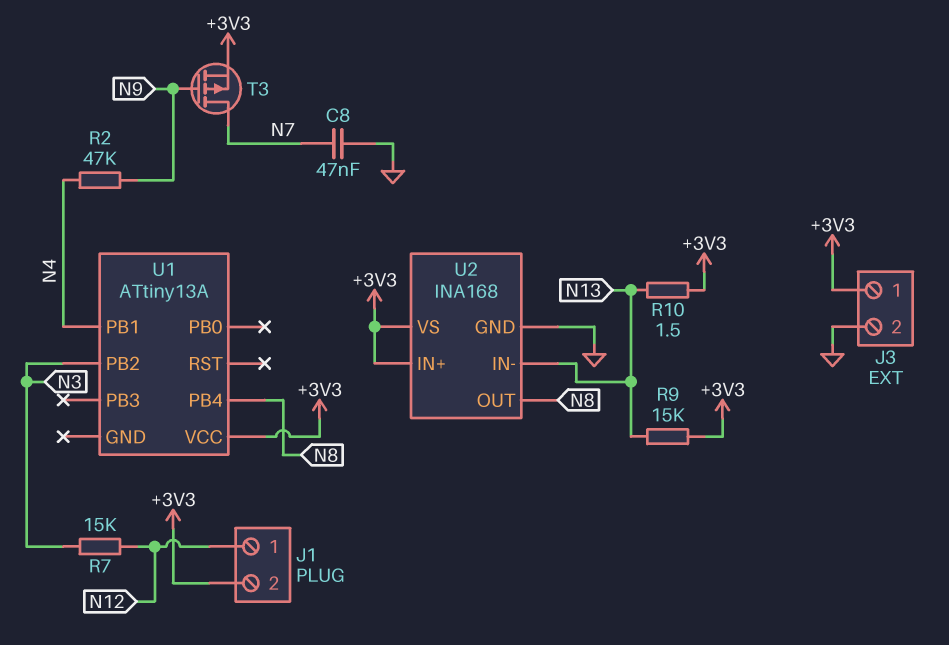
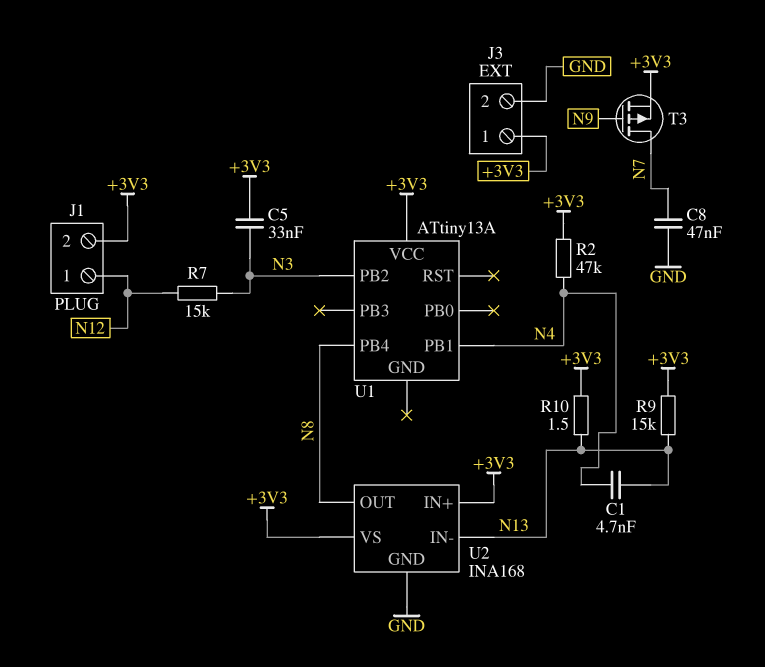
C1: none -> 4.7nF (N4, N13)
C5: none -> 33nF (+3V3, N3)
R2: 47k (N4, N9) -> 47k (+3V3, N4)

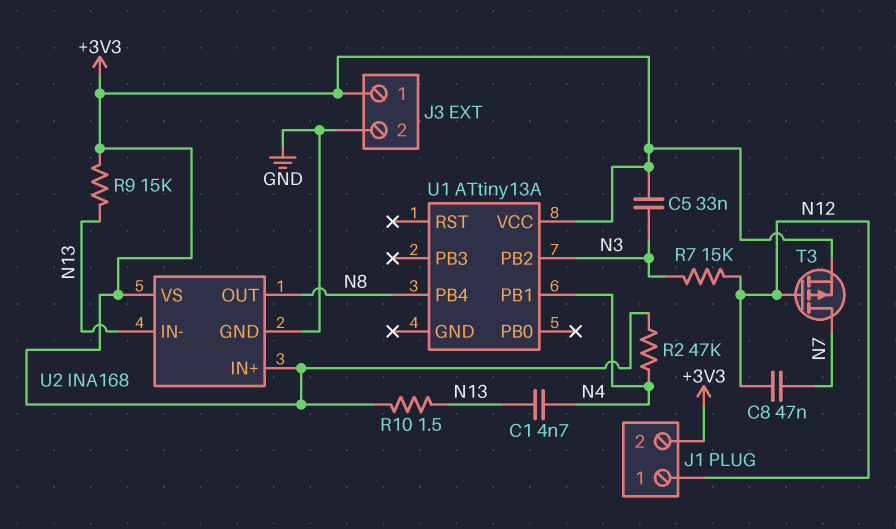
C8: 47nF (GND, N7) -> 47nF (N7, N12)
T3: PMOS (G N9, D N7, S +3V3) -> PMOS (G N12, D N7, S +3V3)

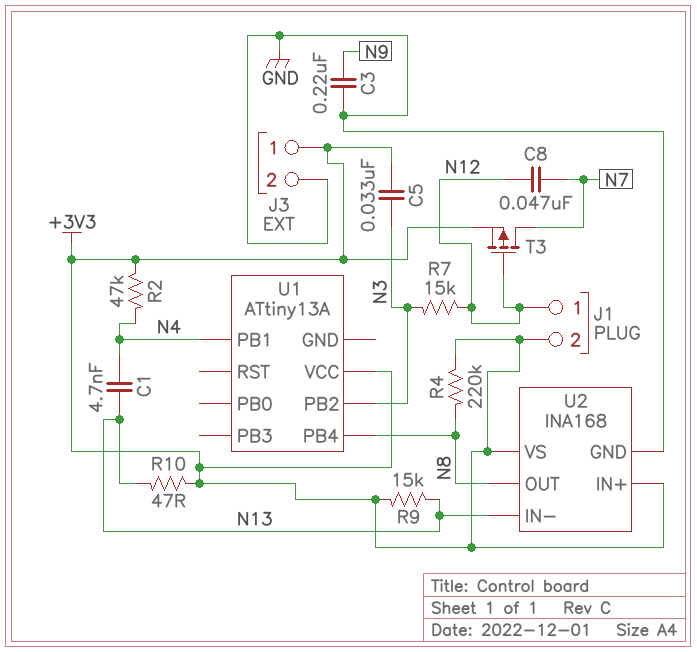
C3: none -> 220nF (GND, N9)
R4: none -> 220k (+3V3, N8)
R10: 1.5 (+3V3, N13) -> 47 (+3V3, N13)

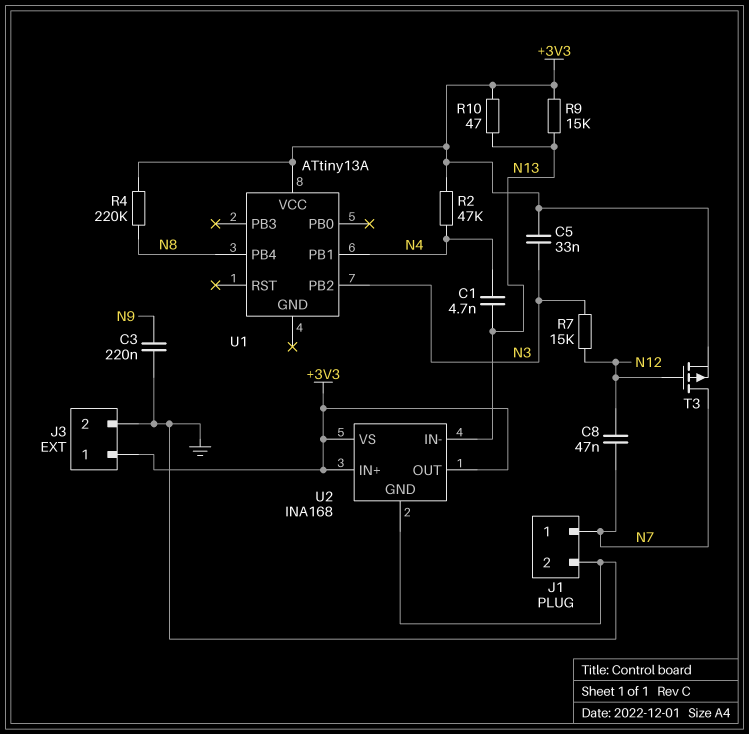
J1 pin 1: N12 -> N7
J1 pin 2: +3V3 -> GND
U2 pin OUT: N8 -> +3V3

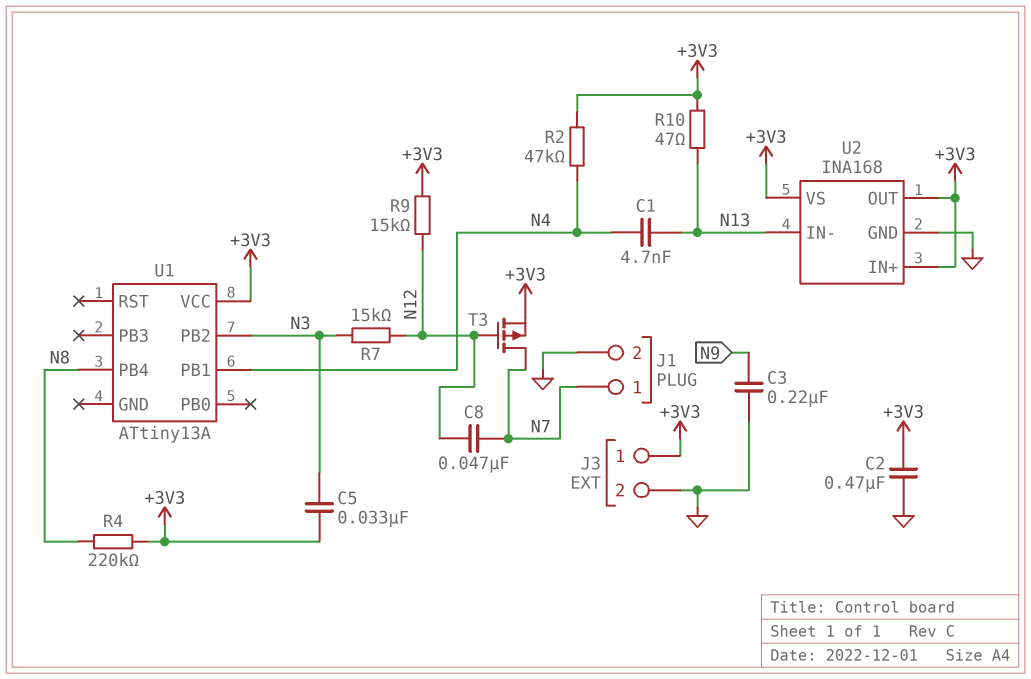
C2: none -> 470nF (+3V3, GND)
R9: 15k (+3V3, N13) -> 15k (+3V3, N12)

